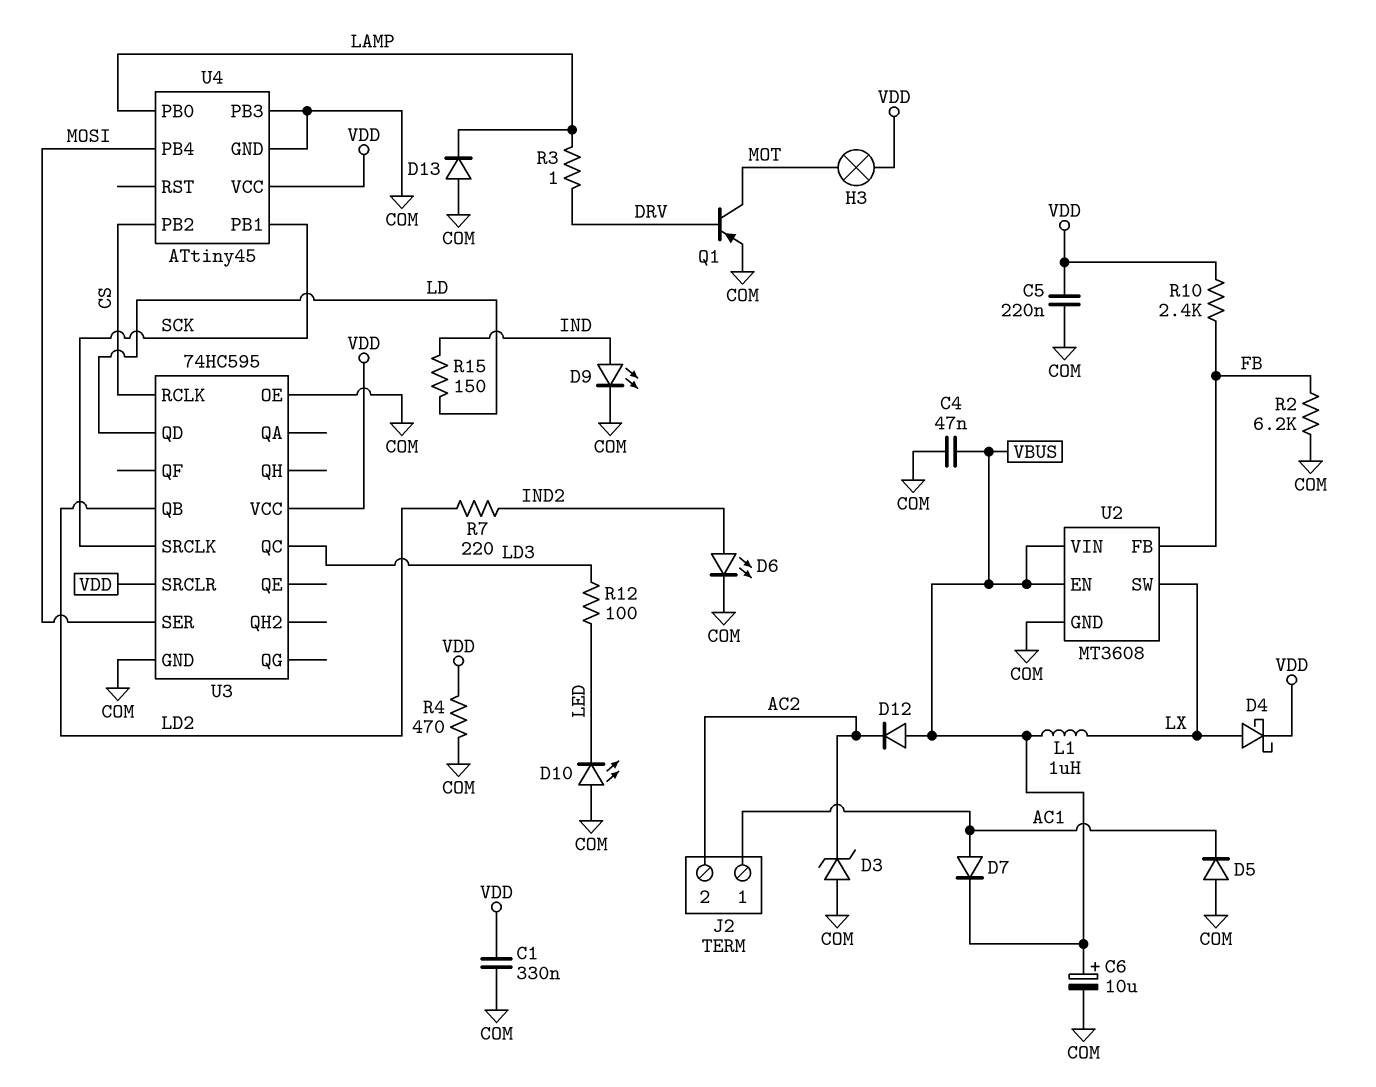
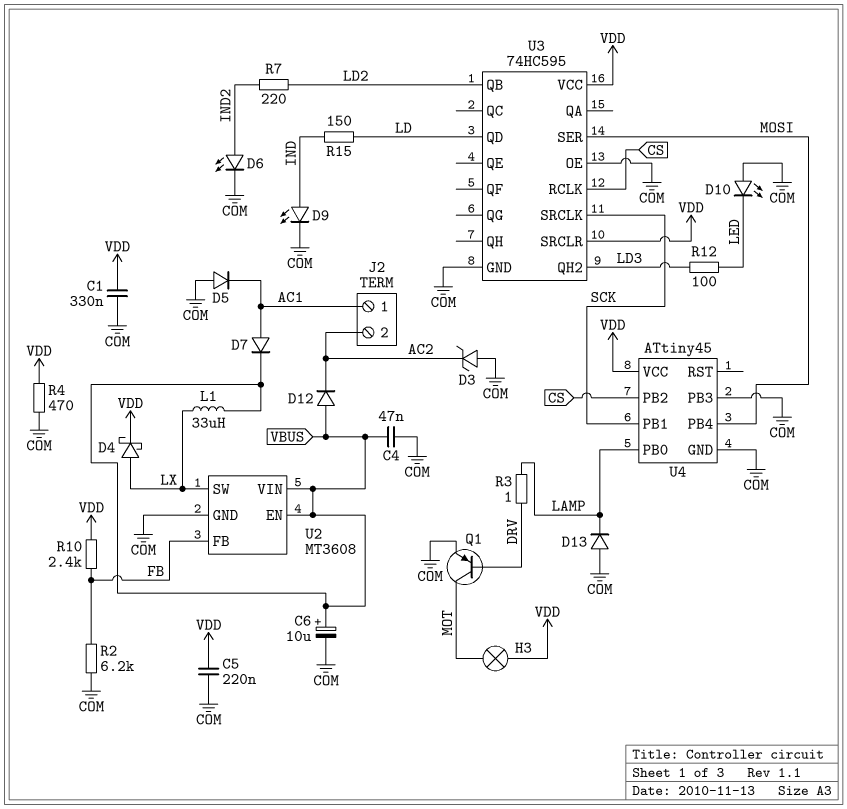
L1: 1uH (LX, VBUS) -> 33uH (LX, VBUS)
U3 pin QC: LD3 -> none
U3 pin QH2: none -> LD3

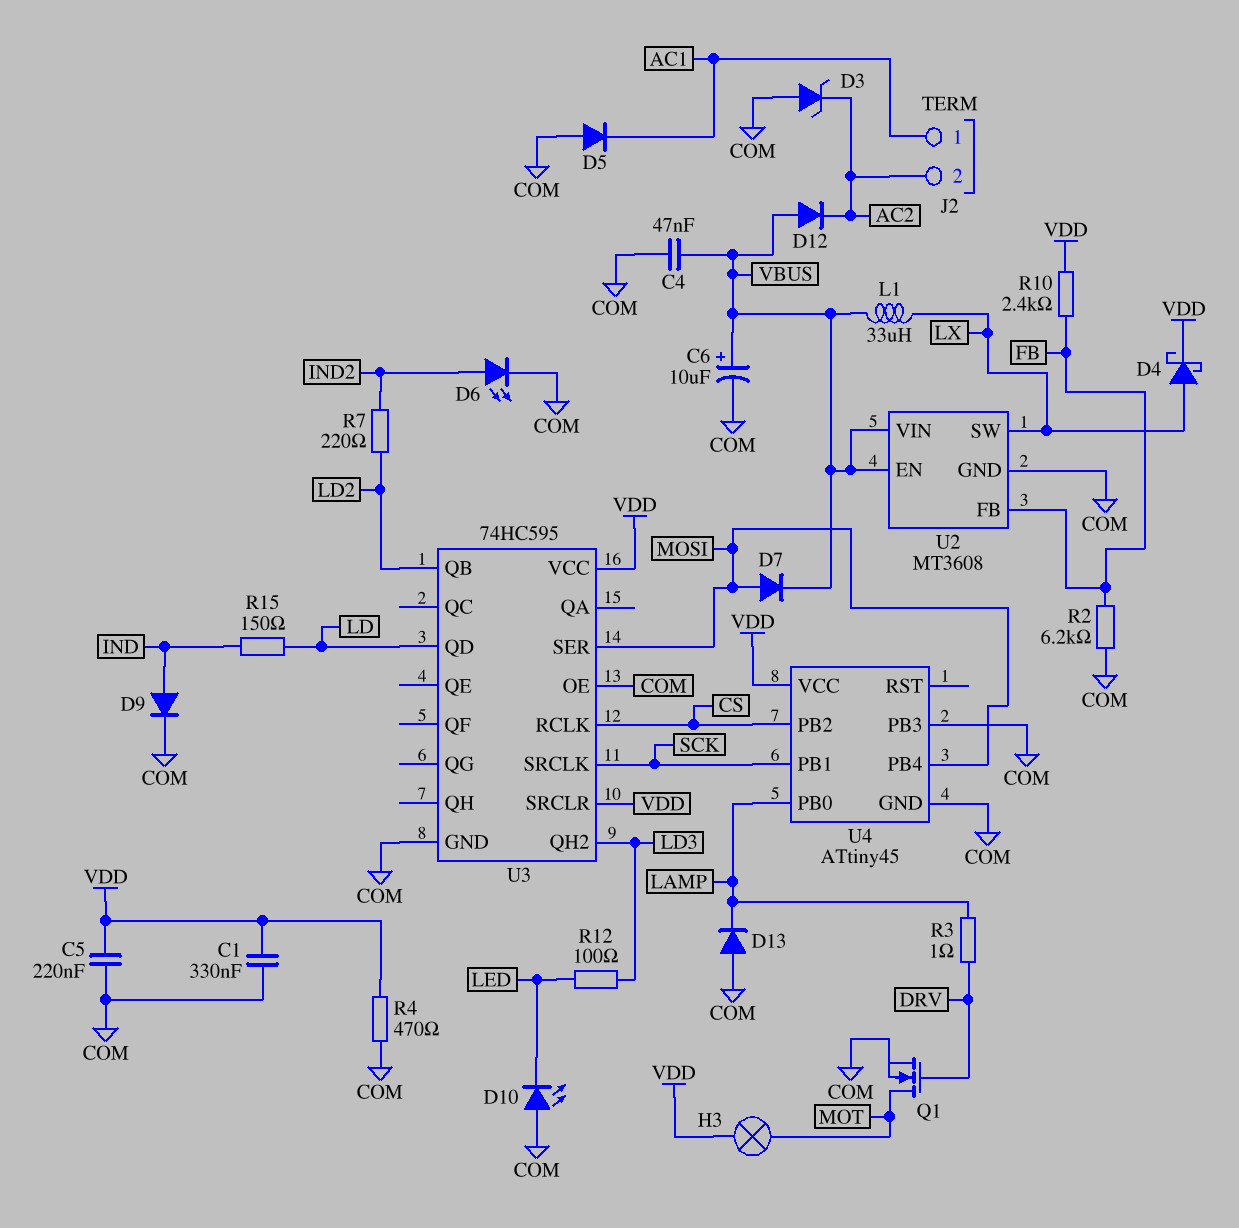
D7: diode (A AC1, K VBUS) -> diode (A MOSI, K VBUS)
D9: LED (A IND, K COM) -> diode (A IND, K COM)
Q1: PNP (B DRV, C MOT, E COM) -> NMOS (G DRV, D MOT, S COM)

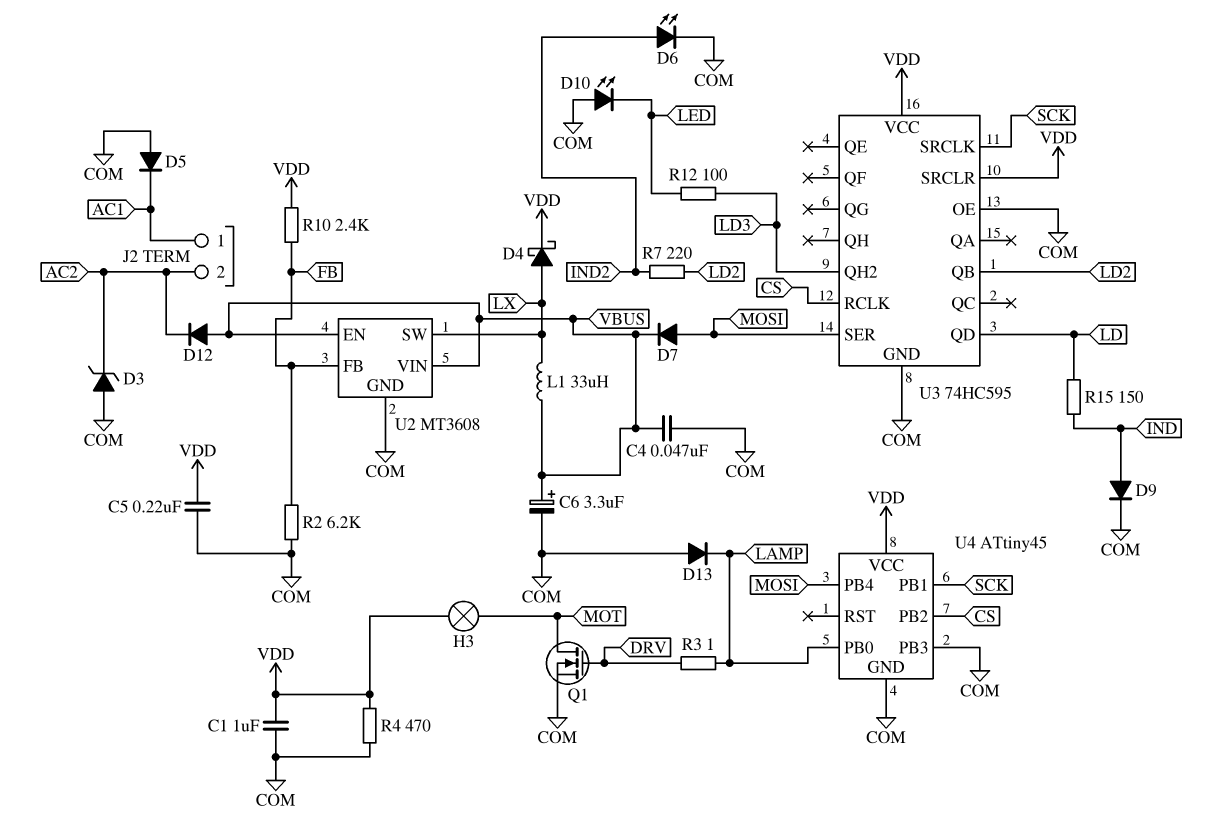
C1: 330nF (COM, VDD) -> 1uF (COM, VDD)
C6: 10uF (plus VBUS, minus COM) -> 3.3uF (plus VBUS, minus COM)

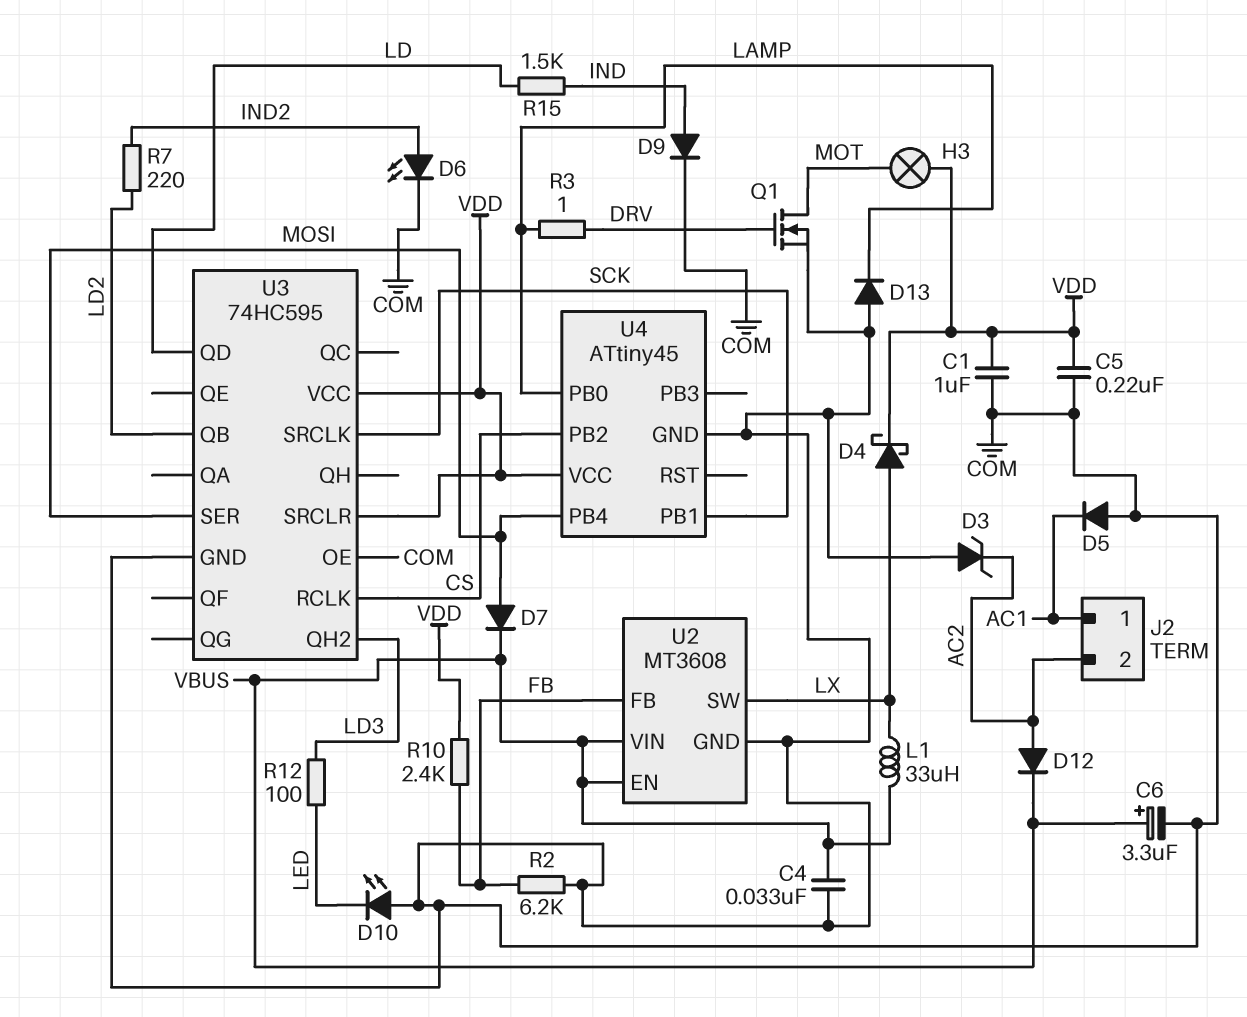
C4: 47nF (COM, VBUS) -> 33nF (COM, VBUS)
D12: diode (A VBUS, K AC2) -> diode (A AC2, K VBUS)
R4: 470 (COM, VDD) -> none
R15: 150 (IND, LD) -> 1.5k (IND, LD)
U4 pin PB3: COM -> none

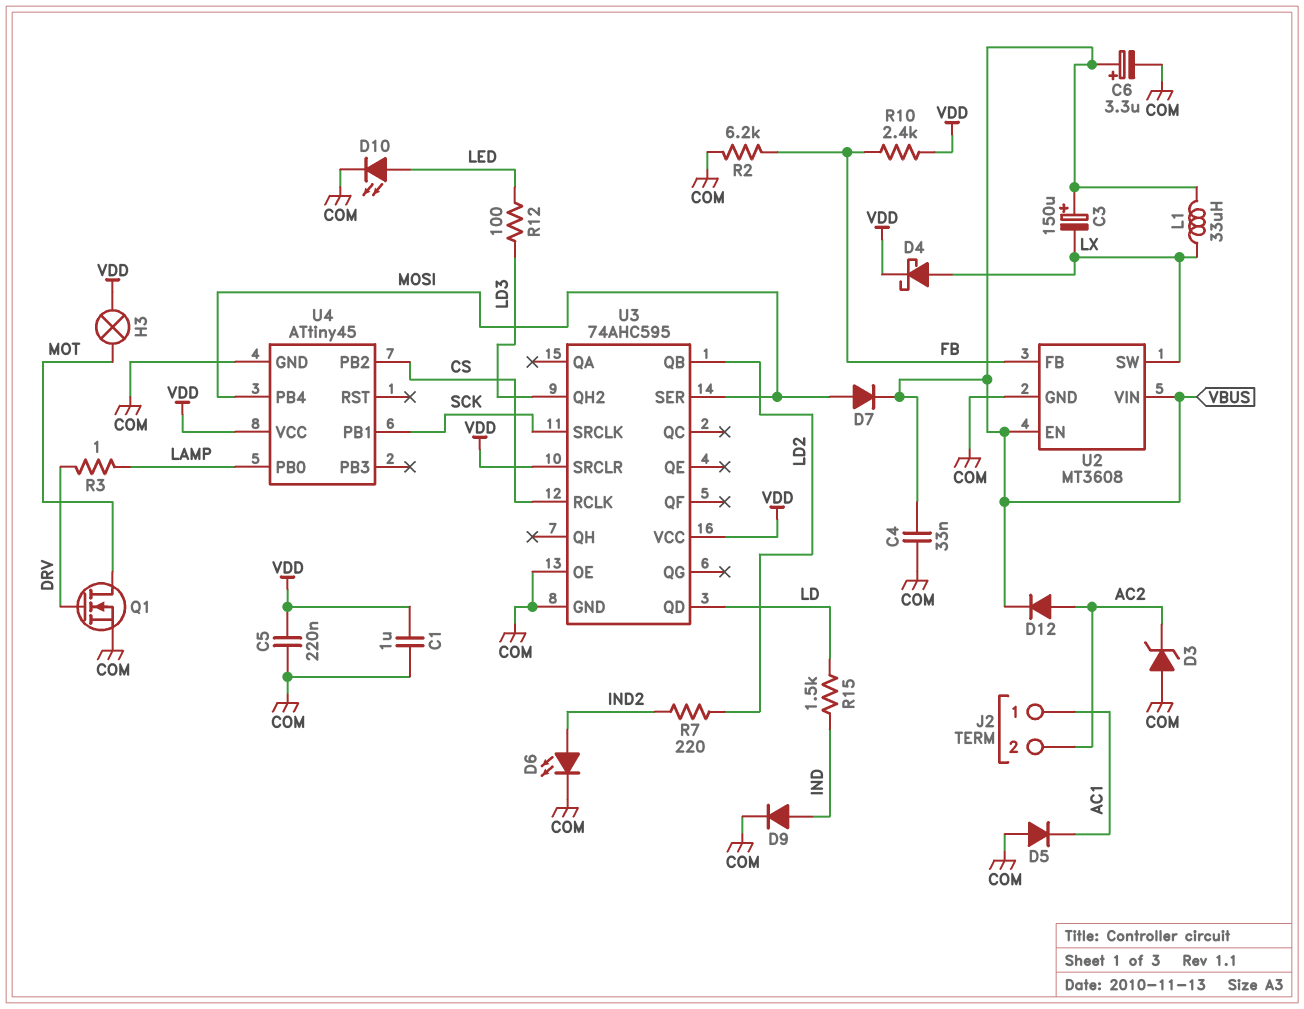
C3: none -> 150uF (plus VBUS, minus LX)
D10: LED (A COM, K LED) -> LED (A LED, K COM)
D13: diode (A COM, K LAMP) -> none
U3: 74HC595 -> 74AHC595

